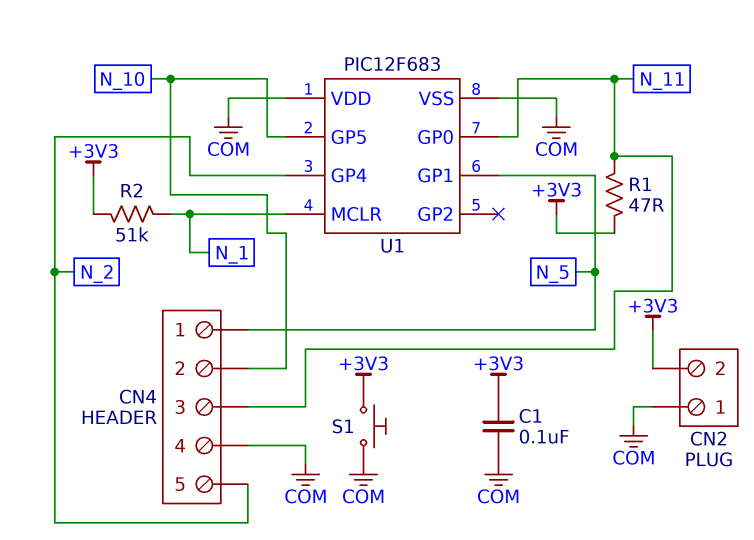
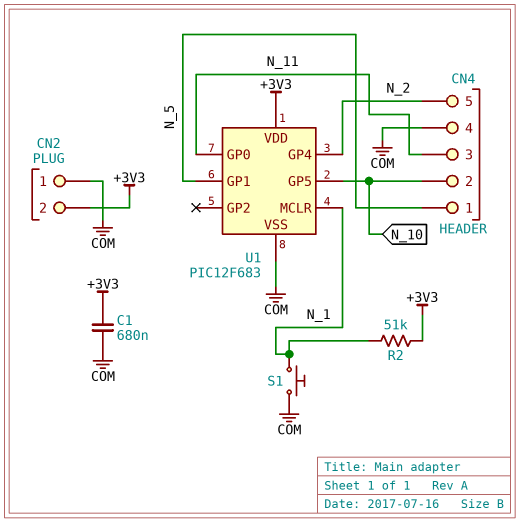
C1: 100nF (+3V3, COM) -> 680nF (+3V3, COM)
R1: 47 (+3V3, N_11) -> none
S1: button (+3V3, COM) -> button (COM, N_1)
U1 pin VDD: COM -> +3V3

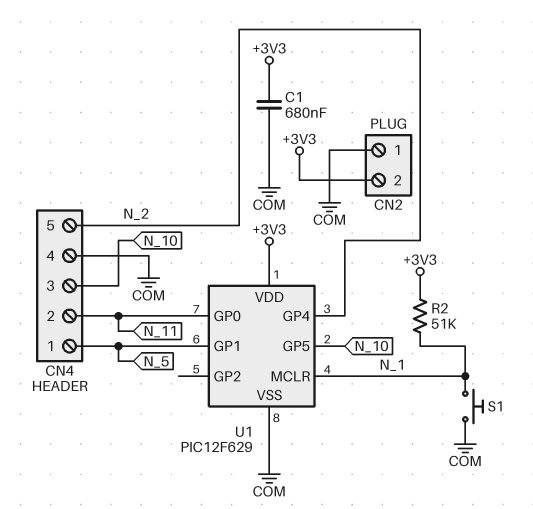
CN4 pin 2: N_10 -> N_11
CN4 pin 3: N_11 -> N_10
U1: PIC12F683 -> PIC12F629

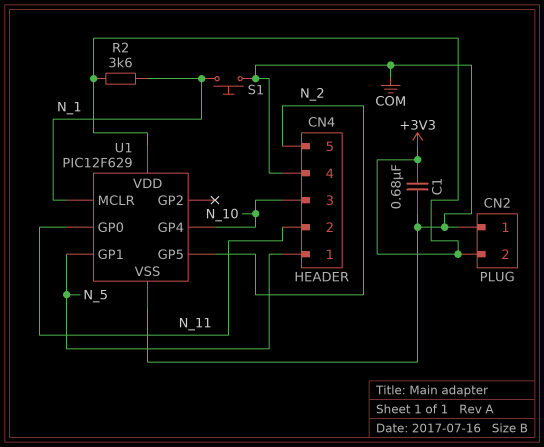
R2: 51k (+3V3, N_1) -> 3.6k (+3V3, N_1)
U1 pin GP4: N_2 -> N_10
U1 pin GP5: N_10 -> N_2

